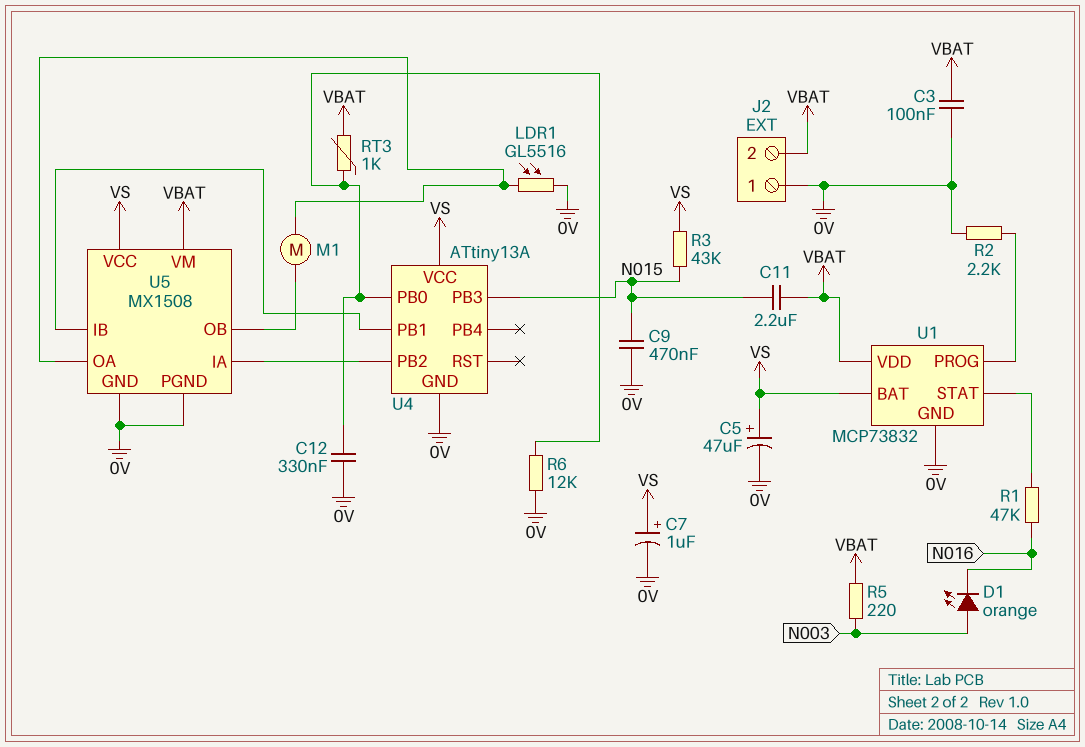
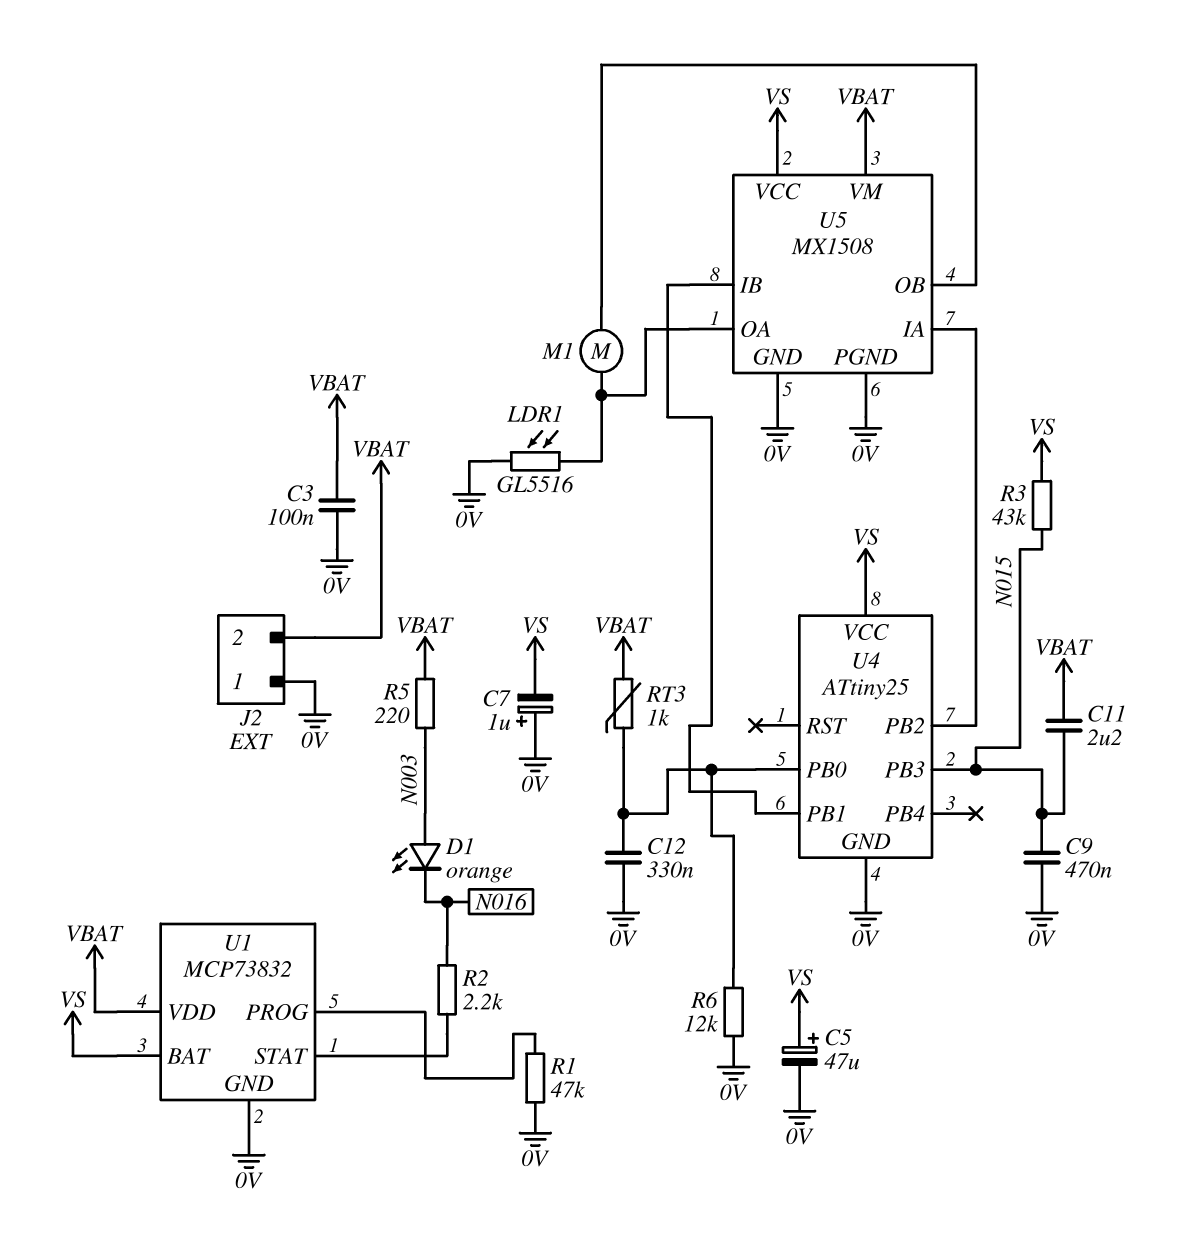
C7: 1uF (plus VS, minus 0V) -> 1uF (plus 0V, minus VS)
R1: 47k (N016, U1/STAT) -> 47k (0V, U1/PROG)
R2: 2.2k (0V, U1/PROG) -> 2.2k (N016, U1/STAT)
U4: ATtiny13A -> ATtiny25

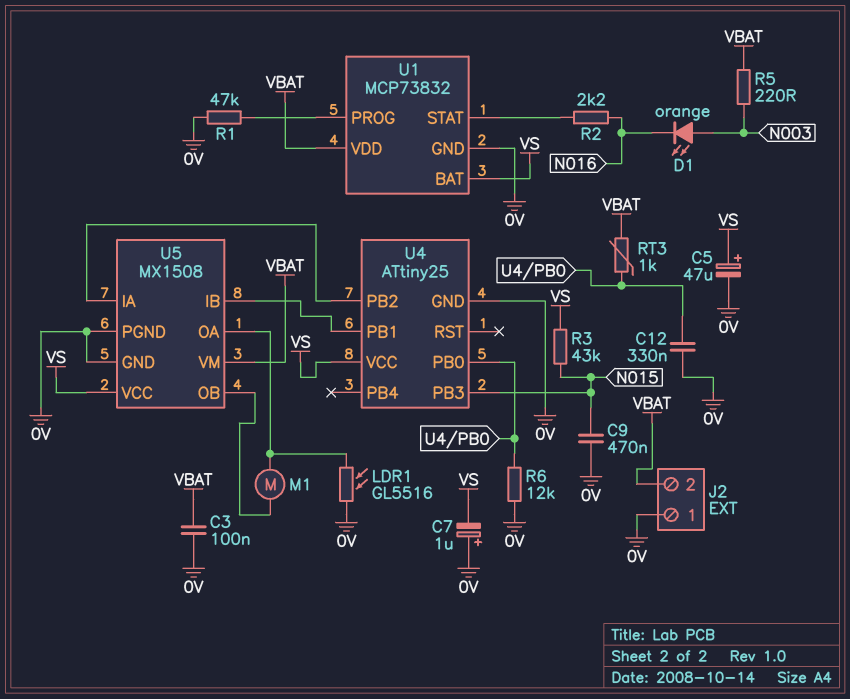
C11: 2.2uF (N015, VBAT) -> none

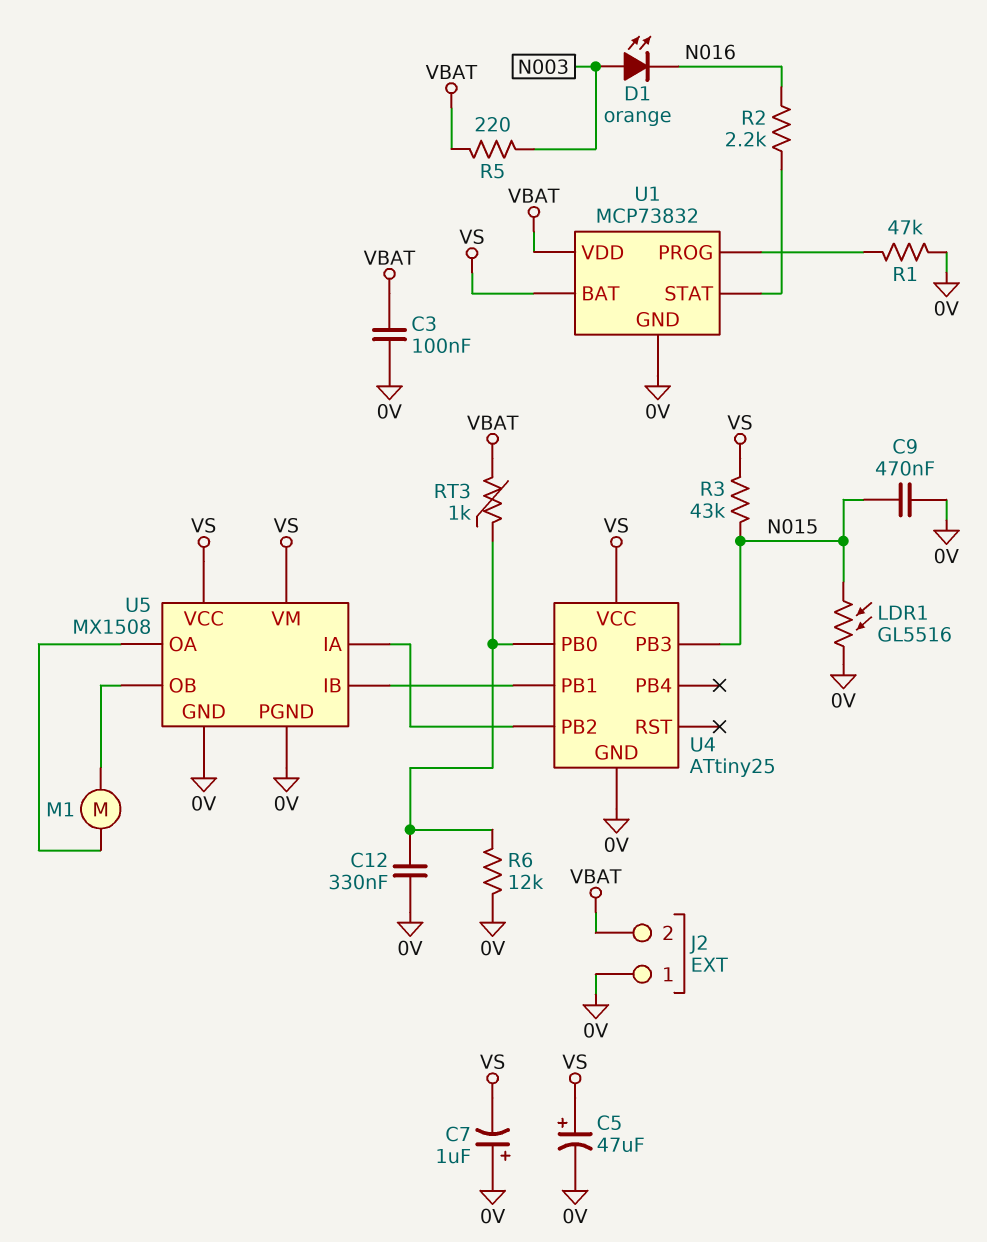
LDR1: GL5516 (0V, U5/OA) -> GL5516 (0V, N015)
U5 pin VM: VBAT -> VS

